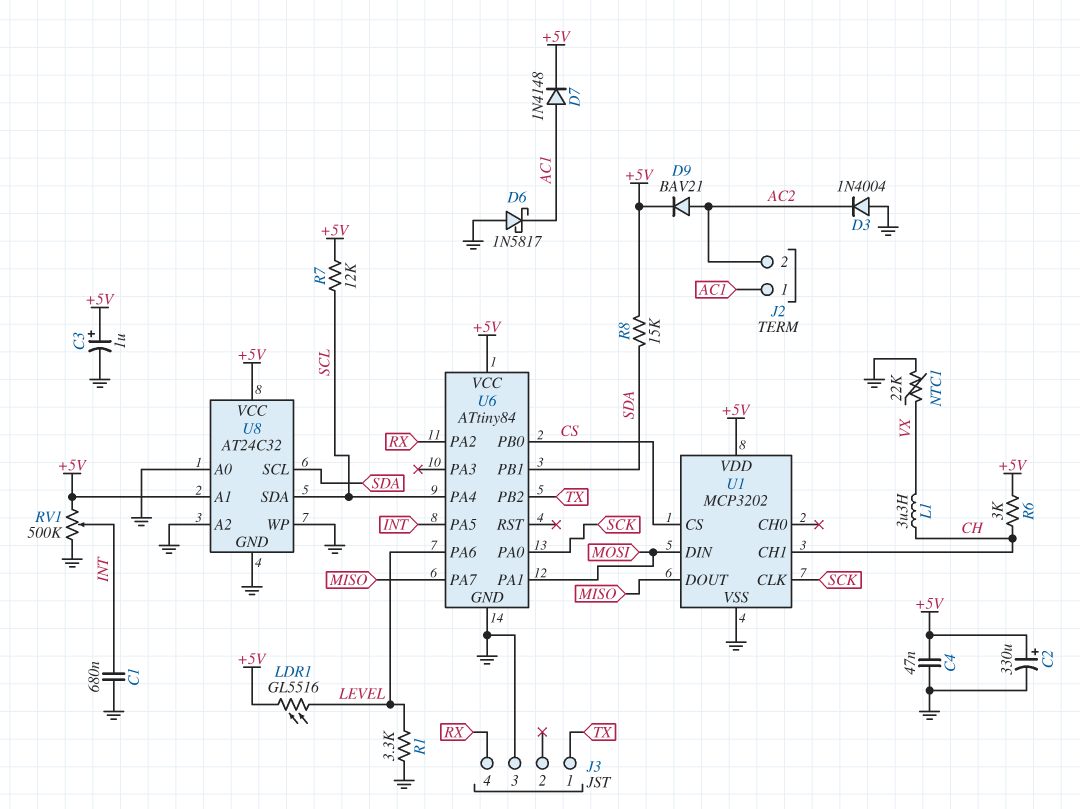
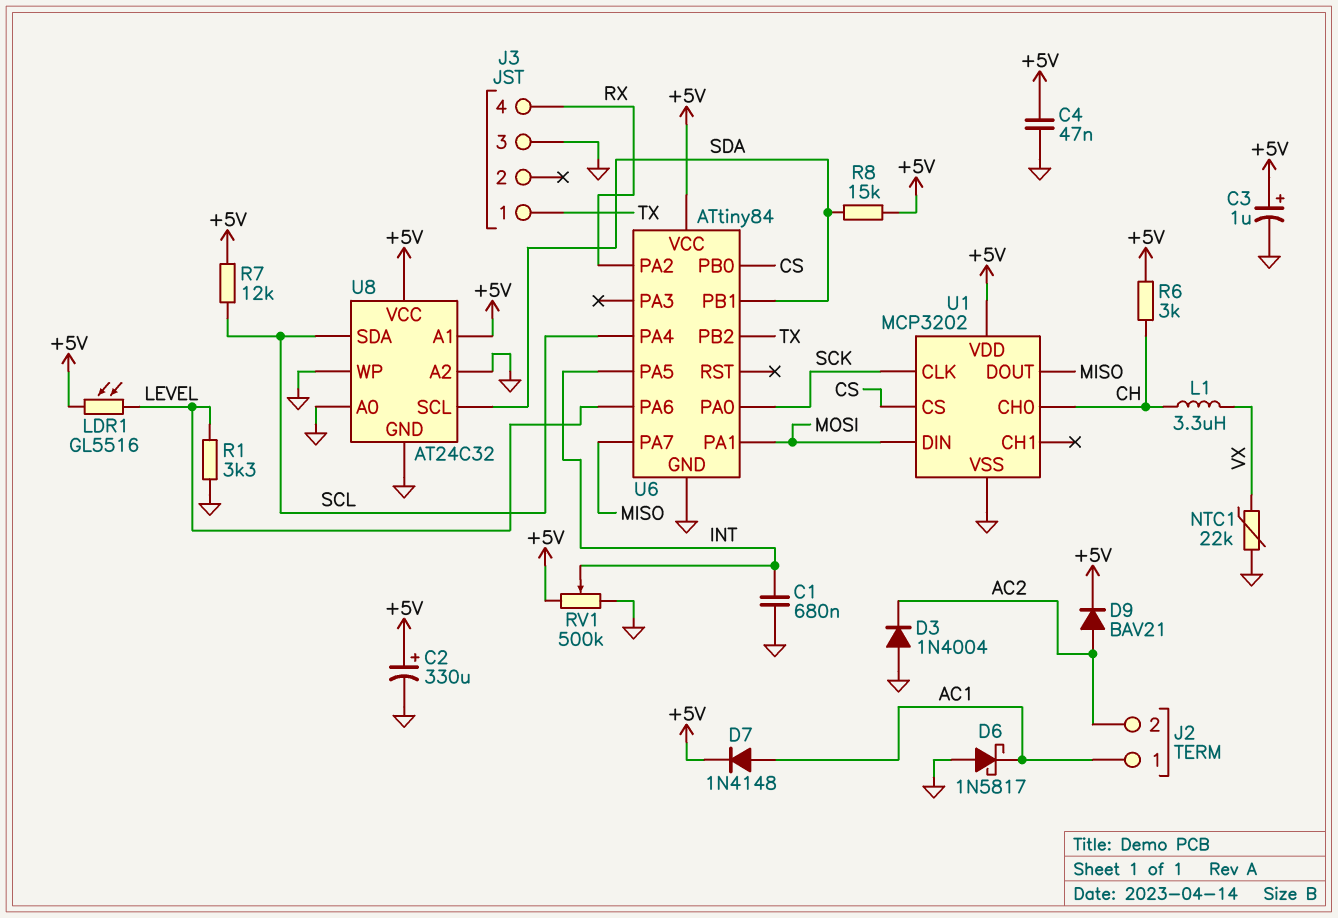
U1 pin CH0: none -> CH
U1 pin CH1: CH -> none

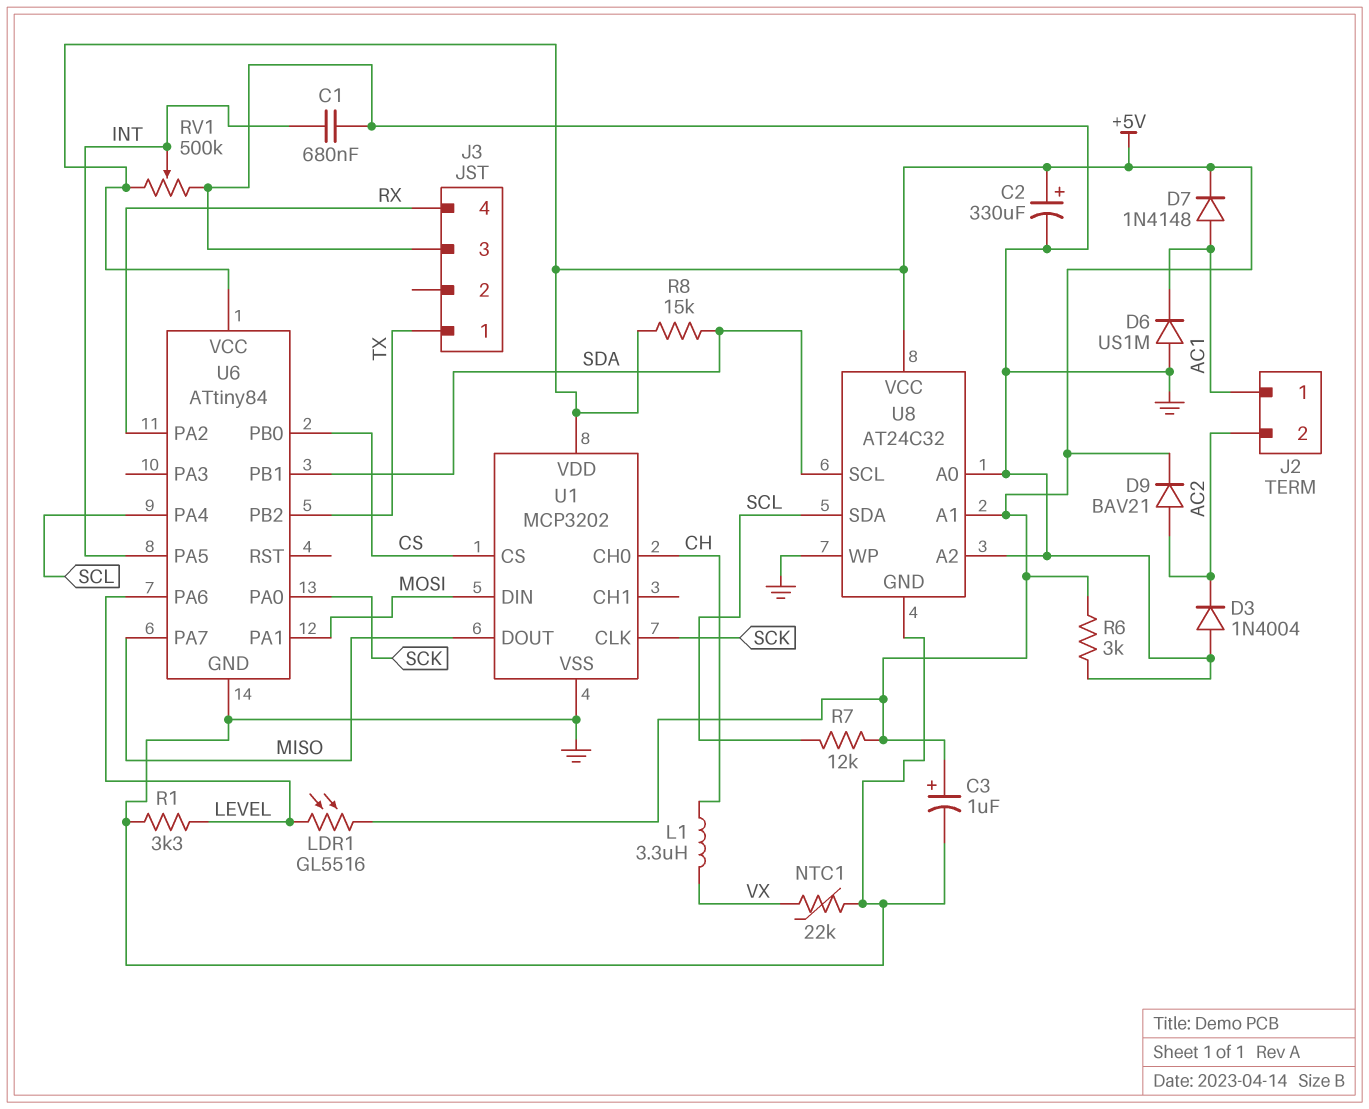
C4: 47nF (+5V, GND) -> none
D6: schottky 1N5817 (A GND, K AC1) -> diode US1M (A GND, K AC1)
R6: 3k (+5V, CH) -> 3k (+5V, GND)

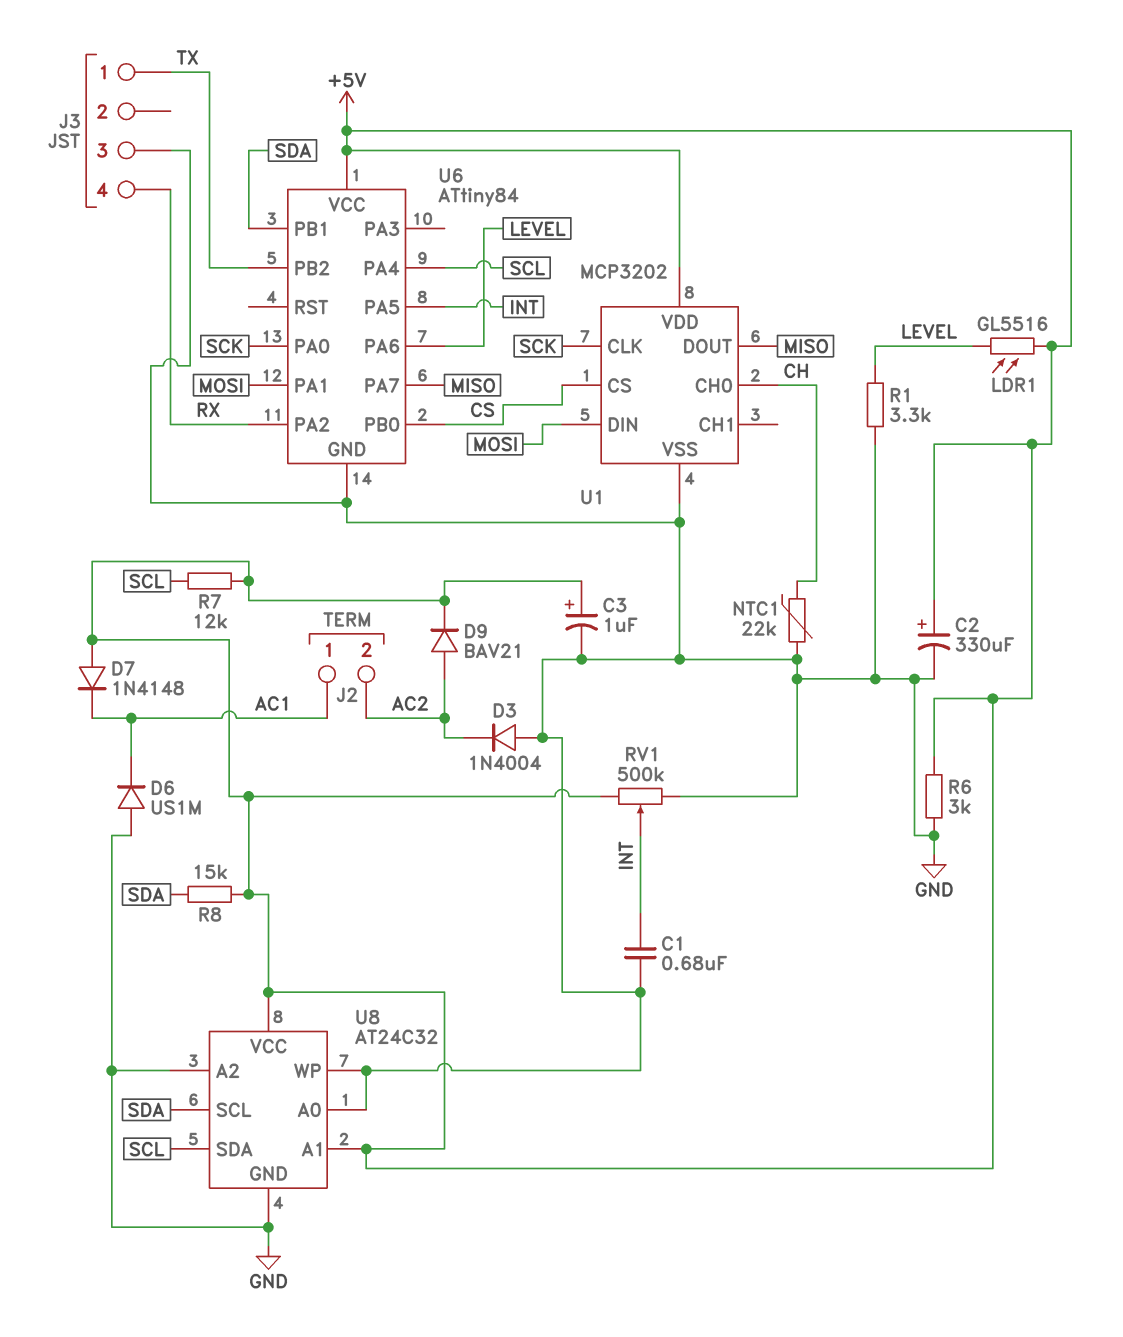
D7: diode 1N4148 (A AC1, K +5V) -> diode 1N4148 (A +5V, K AC1)
L1: 3.3uH (CH, VX) -> none
NTC1: 22k (GND, VX) -> 22k (CH, GND)

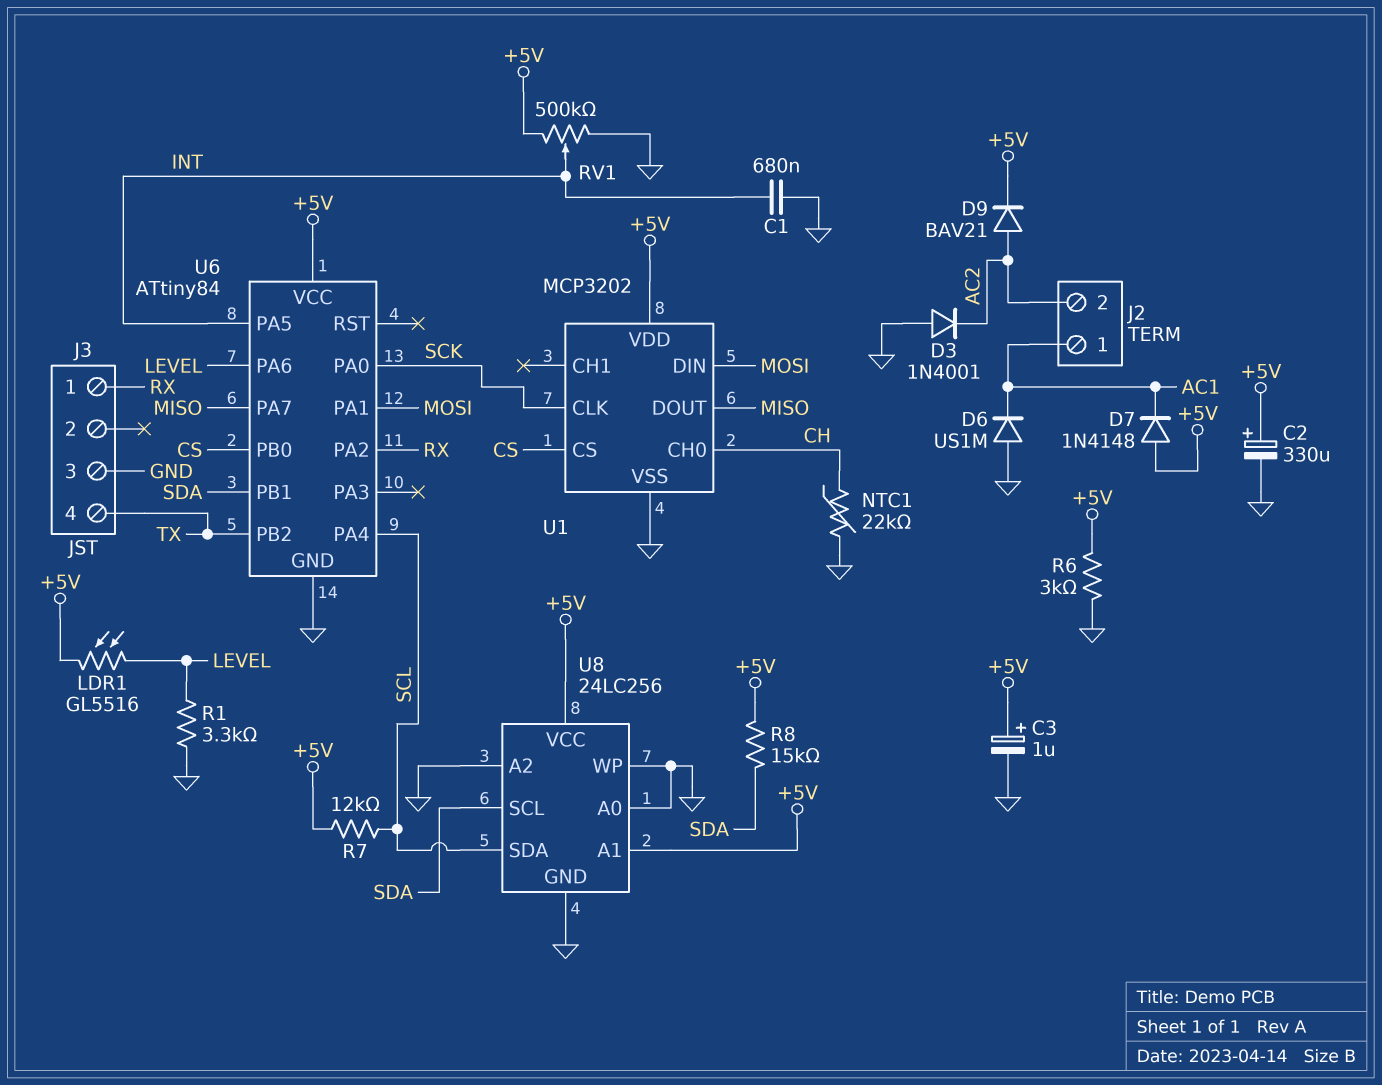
D3: diode 1N4004 (A GND, K AC2) -> diode 1N4001 (A GND, K AC2)
J3 pin 1: TX -> RX
J3 pin 4: RX -> TX
U8: AT24C32 -> 24LC256

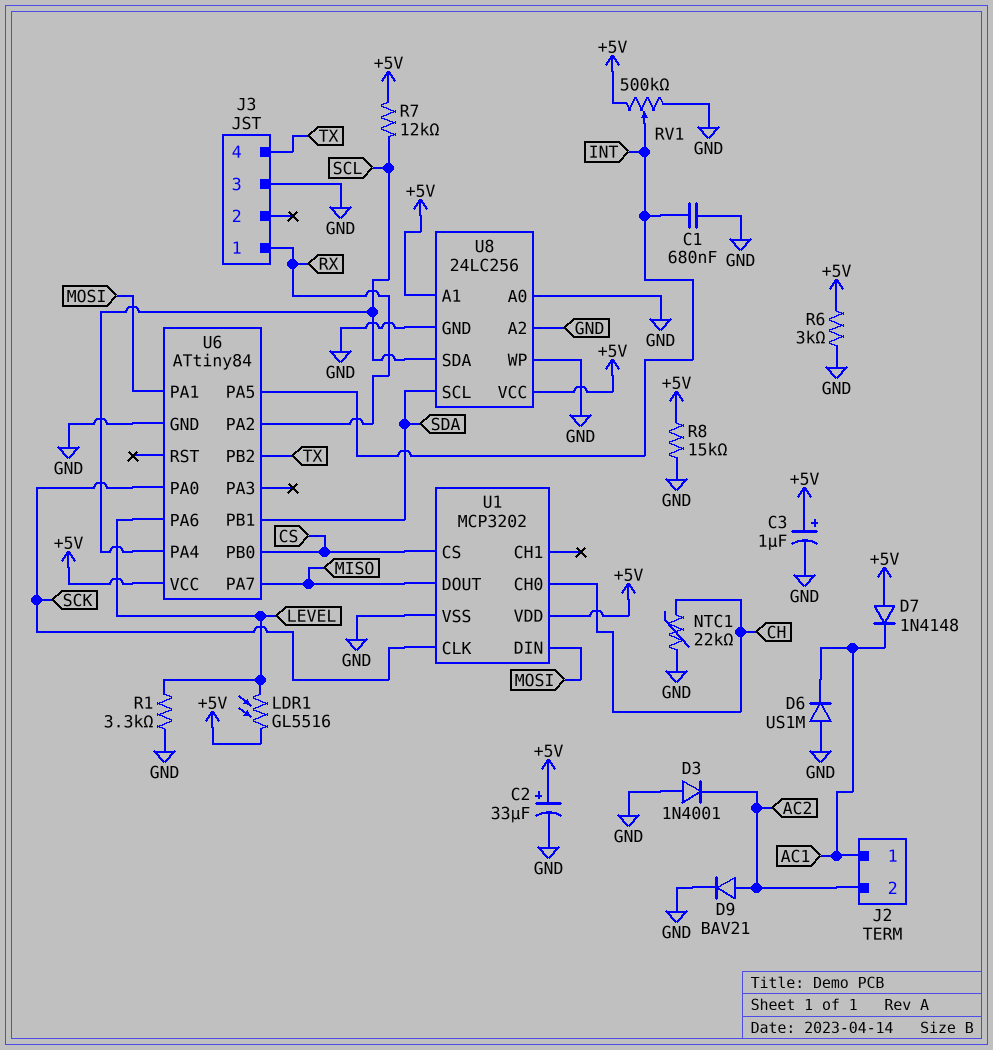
C2: 330uF (plus +5V, minus GND) -> 33uF (plus +5V, minus GND)
D9: diode BAV21 (A AC2, K +5V) -> diode BAV21 (A AC2, K GND)
R8: 15k (+5V, SDA) -> 15k (+5V, GND)

